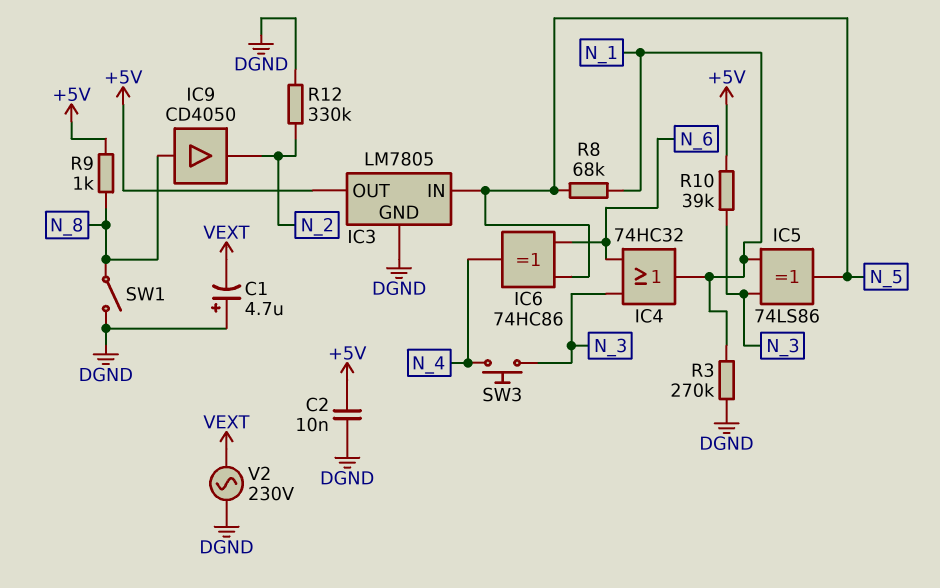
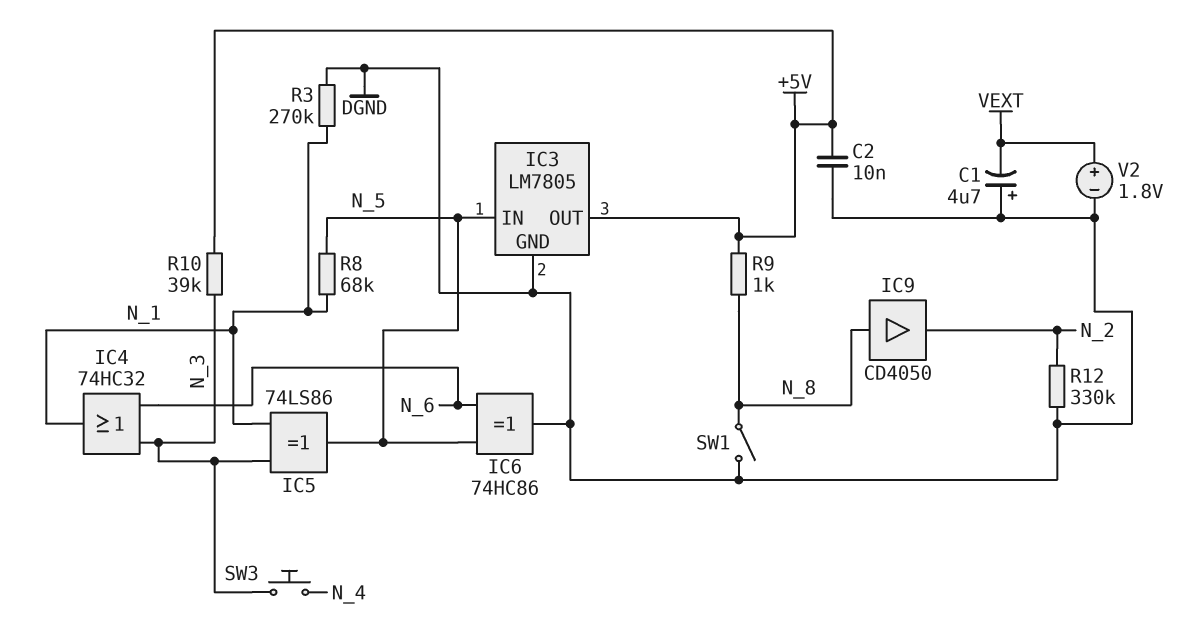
IC6: XOR 74HC86 (in N_5, in N_6, out N_4) -> XOR 74HC86 (in N_5, in N_6, out DGND)
V2: AC 230V (DGND, VEXT) -> 1.8V (plus VEXT, minus DGND)

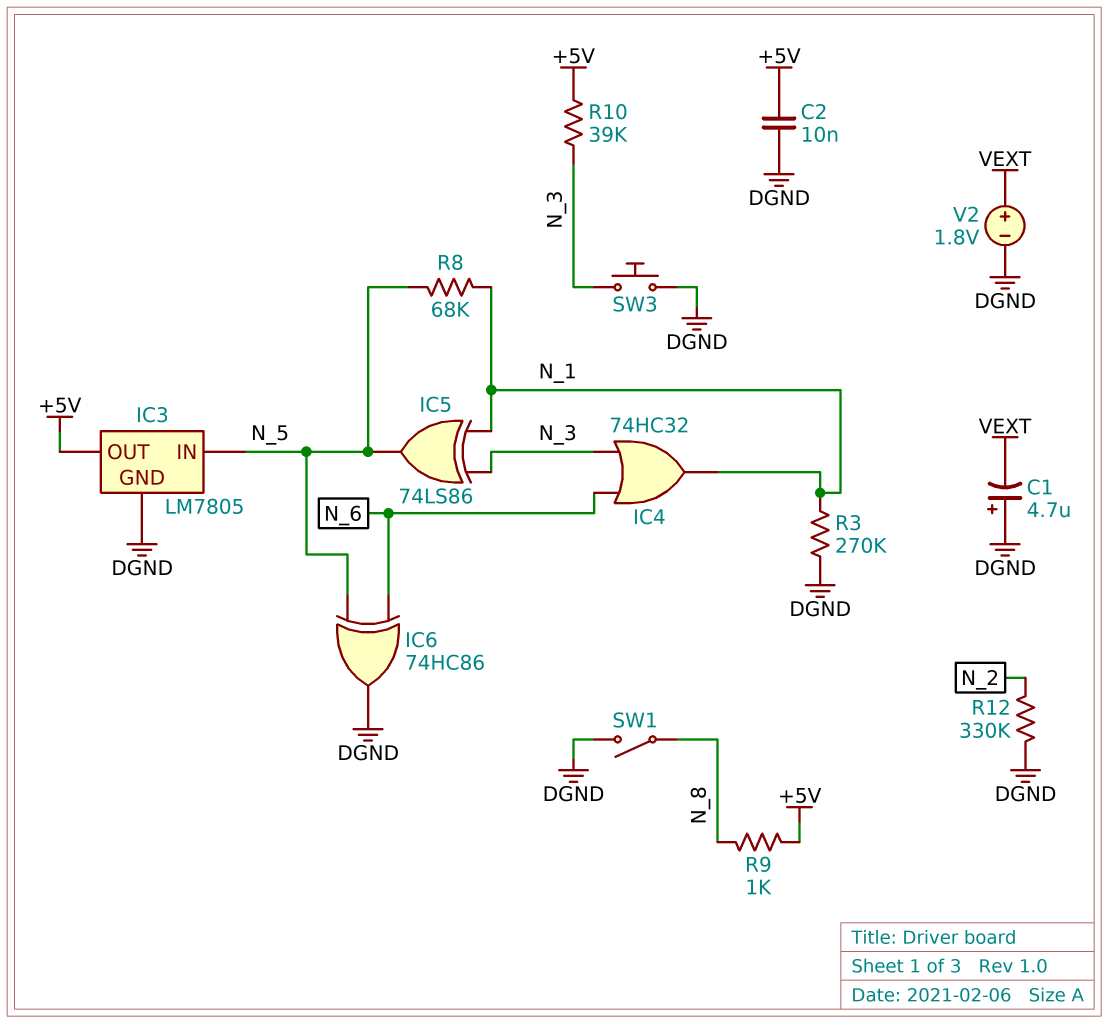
IC9: buffer CD4050 (in N_8, out N_2) -> none
SW3: button (N_3, N_4) -> button (DGND, N_3)

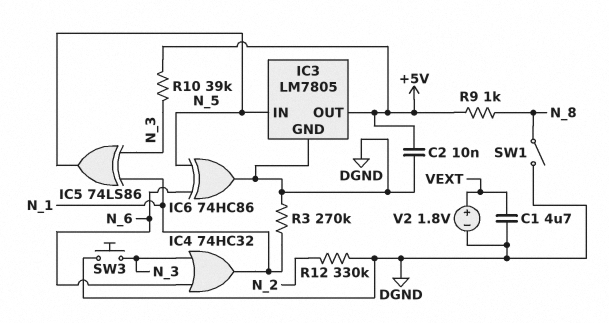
C1: 4.7uF (plus DGND, minus VEXT) -> 4.7uF (DGND, VEXT)
R8: 68k (N_1, N_5) -> none

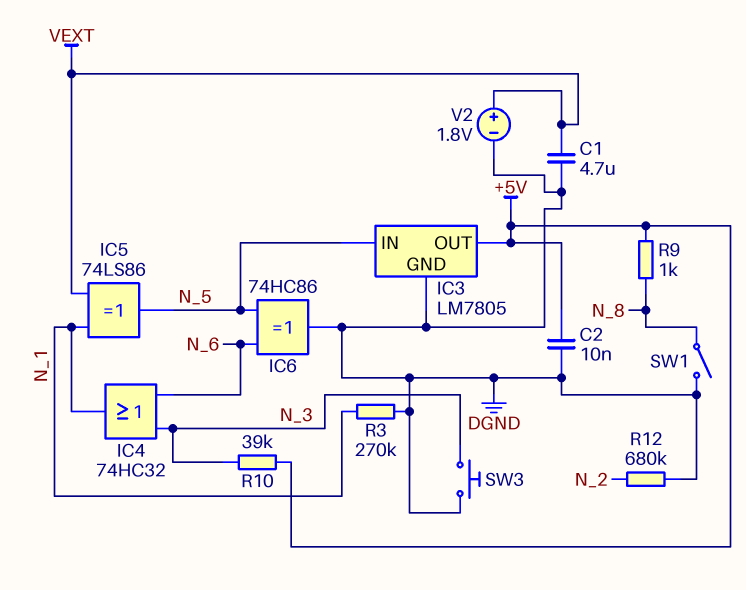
IC5: XOR 74LS86 (in N_1, in N_3, out N_5) -> XOR 74LS86 (in N_1, in VEXT, out N_5)
R12: 330k (DGND, N_2) -> 680k (DGND, N_2)

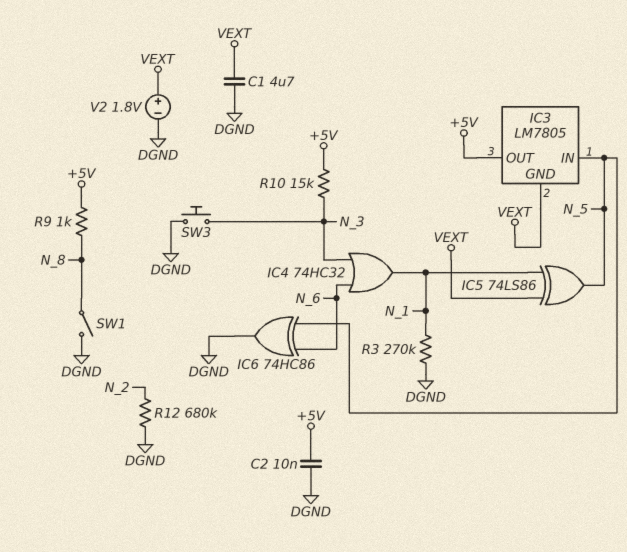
IC3 pin GND: DGND -> VEXT
R10: 39k (+5V, N_3) -> 15k (+5V, N_3)

